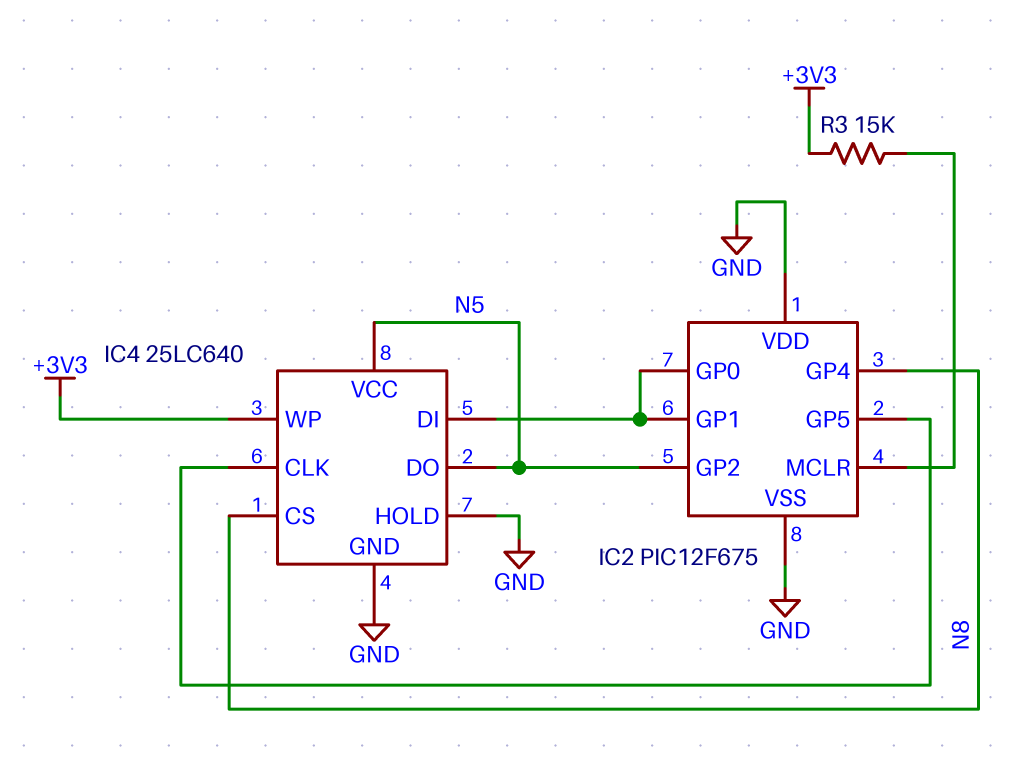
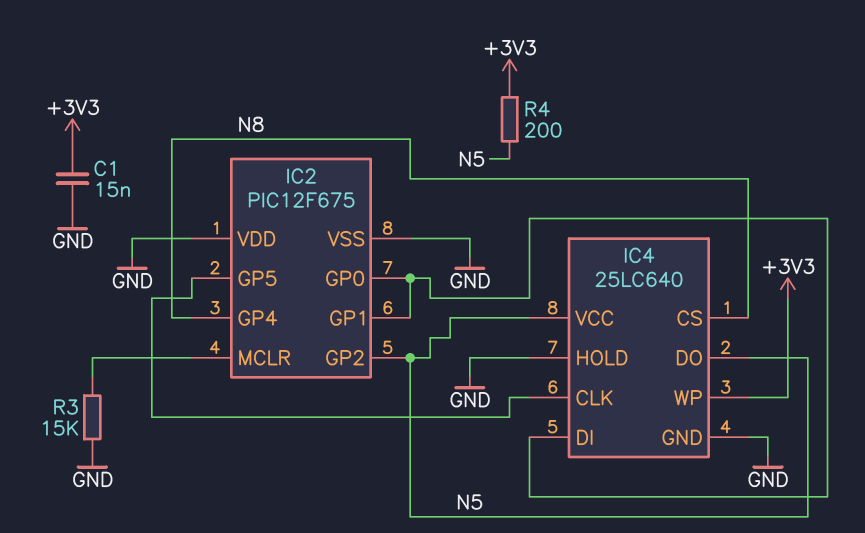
C1: none -> 15nF (+3V3, GND)
R3: 15k (+3V3, IC2/MCLR) -> 15k (GND, IC2/MCLR)
R4: none -> 200 (+3V3, N5)

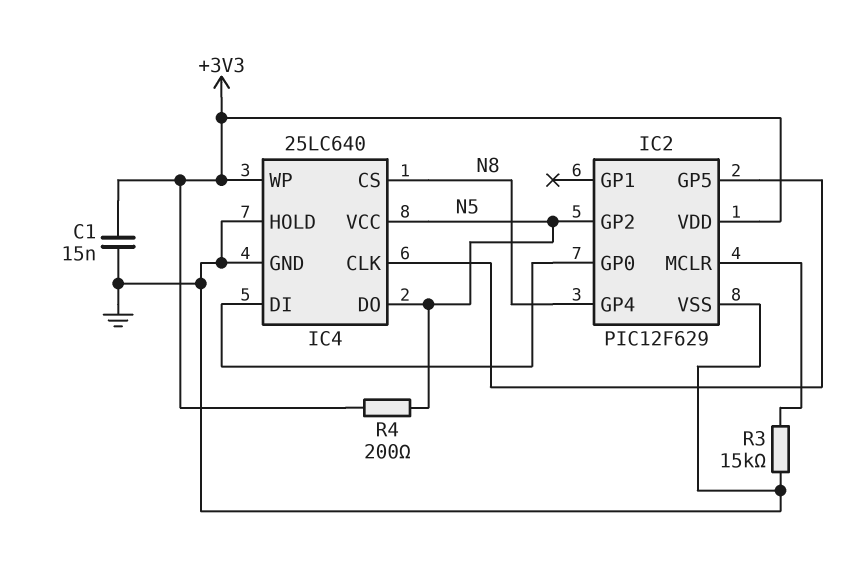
IC2: PIC12F675 -> PIC12F629
IC2 pin GP1: IC2/GP0 -> none
IC2 pin VDD: GND -> +3V3

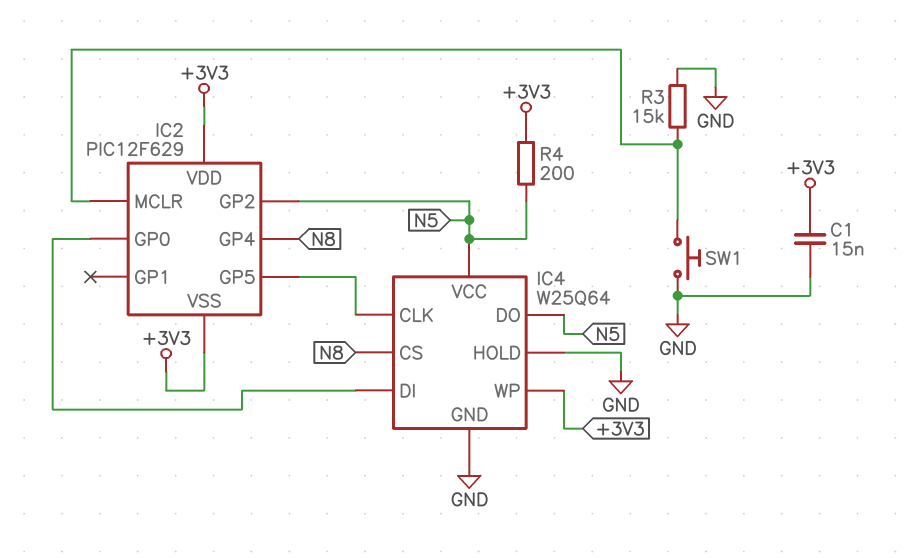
IC2 pin VSS: GND -> +3V3
IC4: 25LC640 -> W25Q64
SW1: none -> button (GND, IC2/MCLR)

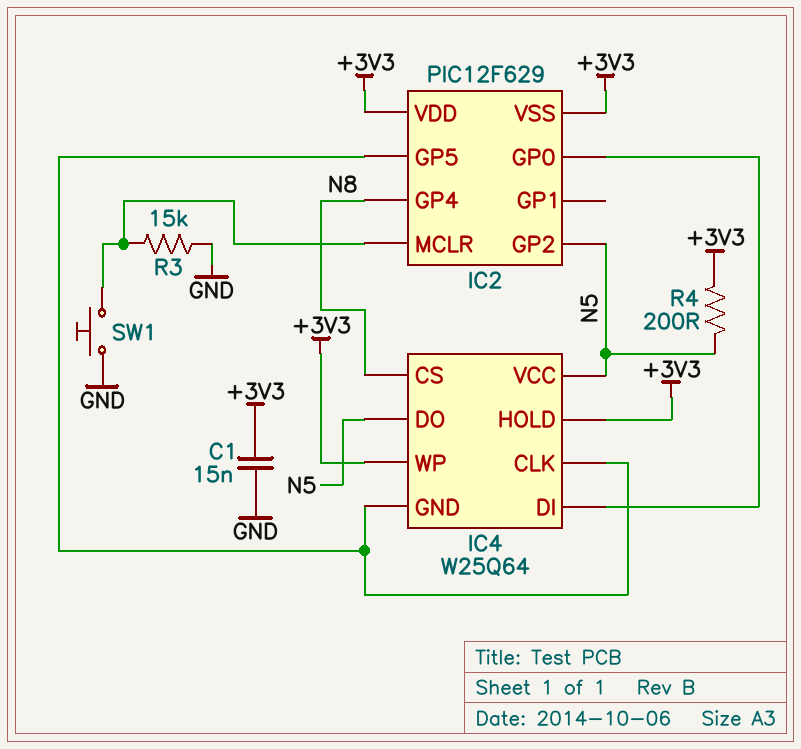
IC4 pin GND: GND -> IC2/GP5
IC4 pin HOLD: GND -> +3V3

